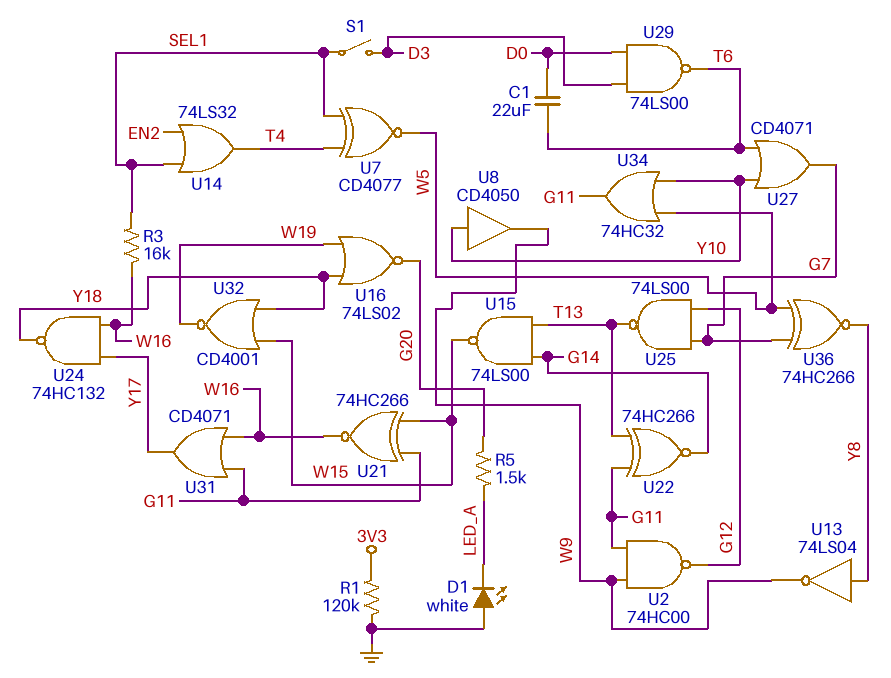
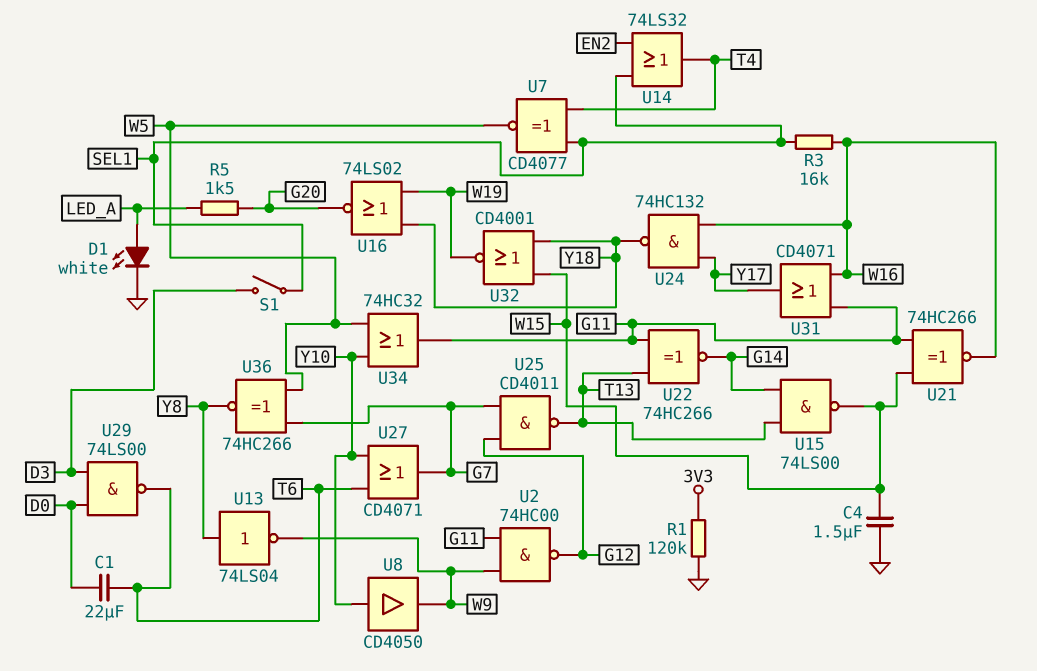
C4: none -> 1.5uF (GND, W15)
D1: LED white (A GND, K LED_A) -> LED white (A LED_A, K GND)
U25: NAND 74LS00 (in G7, in G12, out T13) -> NAND CD4011 (in G7, in G12, out T13)

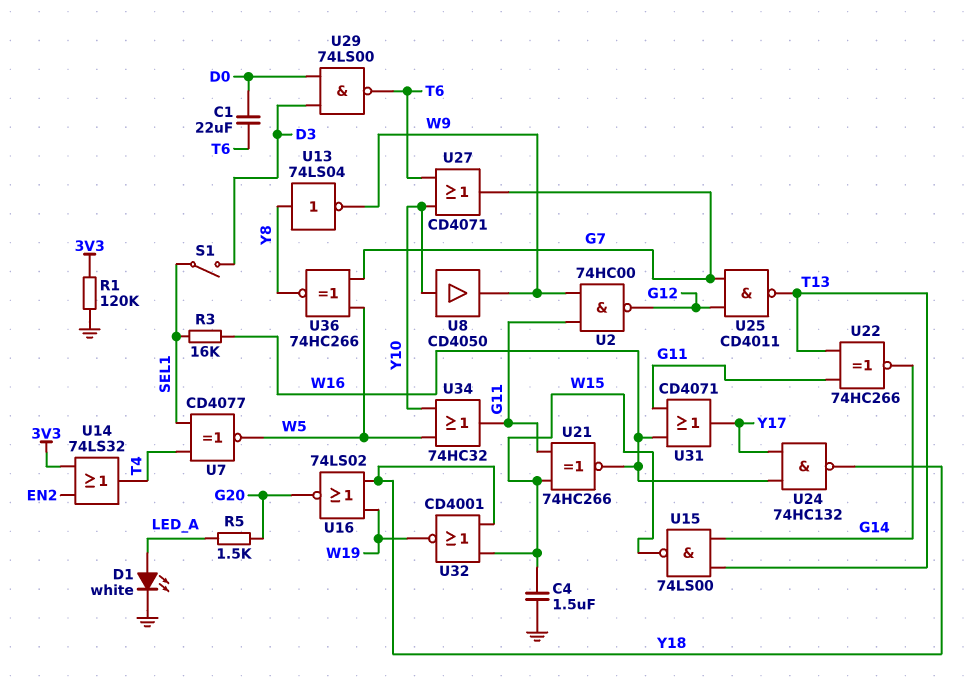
U14: OR 74LS32 (in EN2, in SEL1, out T4) -> OR 74LS32 (in 3V3, in EN2, out T4)

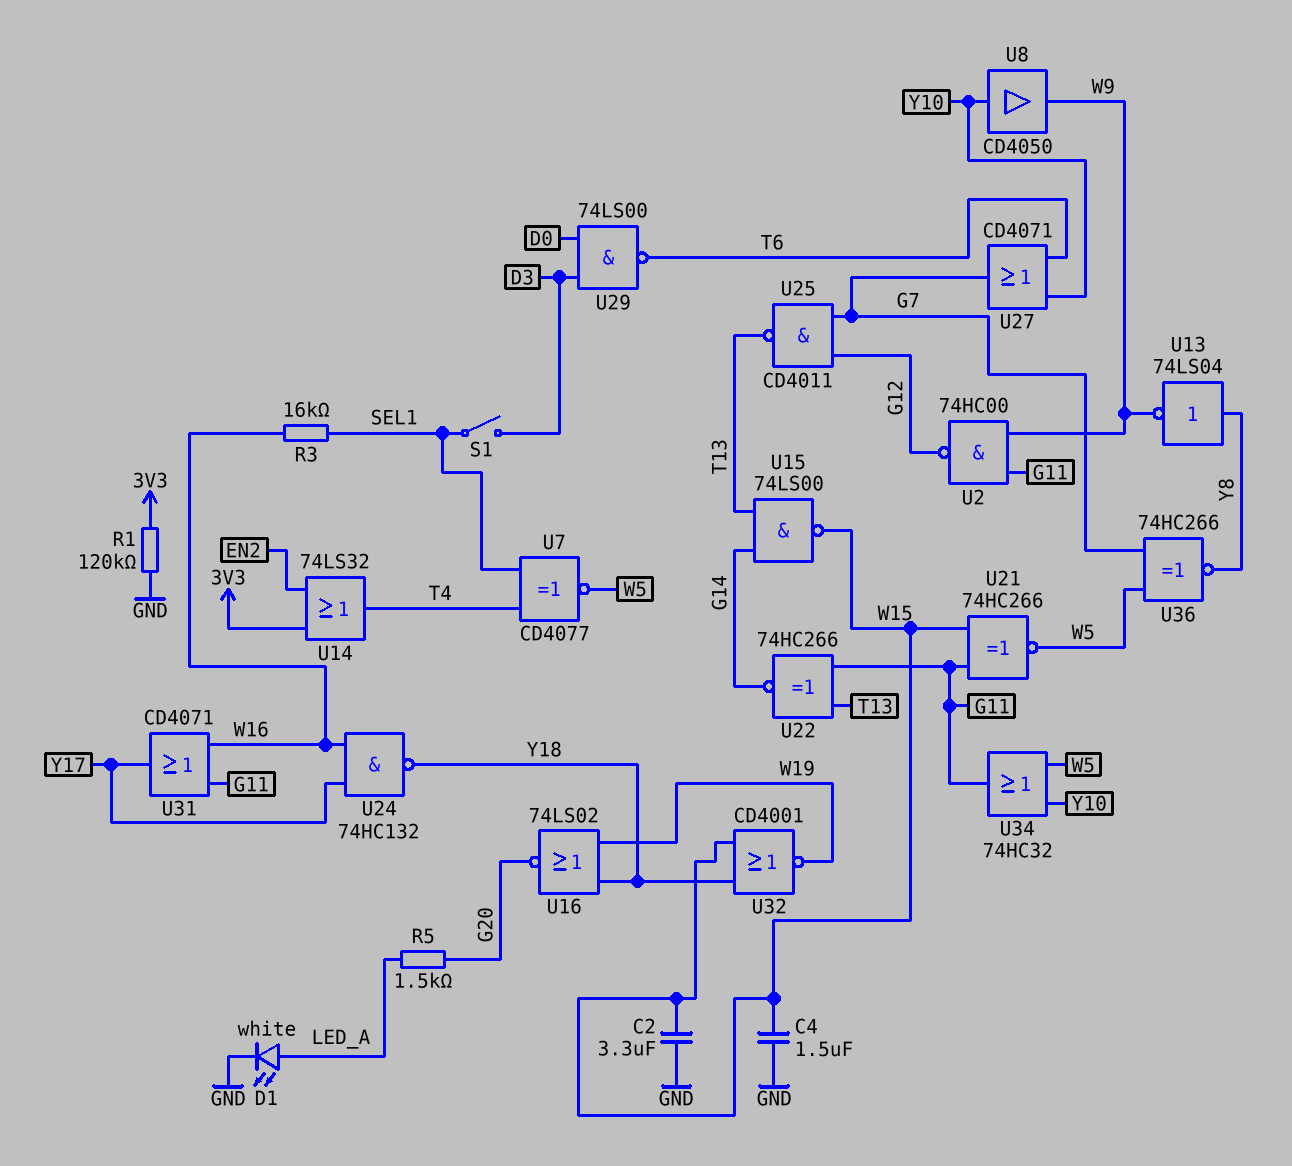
C1: 22uF (D0, T6) -> none
C2: none -> 3.3uF (GND, W15)
U21: XNOR 74HC266 (in G11, in W15, out W16) -> XNOR 74HC266 (in G11, in W15, out W5)

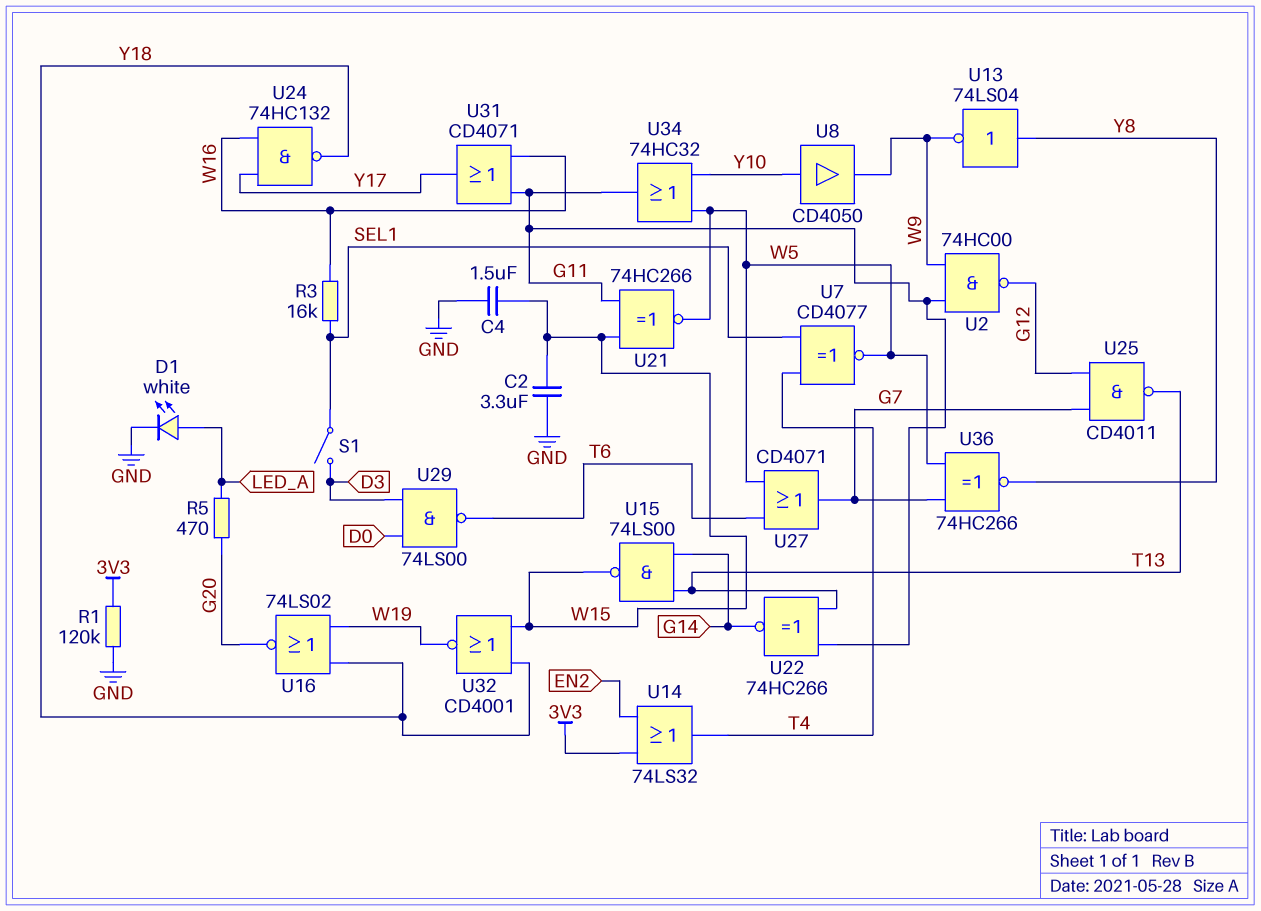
R5: 1.5k (G20, LED_A) -> 470 (G20, LED_A)
U27: OR CD4071 (in T6, in Y10, out G7) -> OR CD4071 (in T6, in W5, out G7)

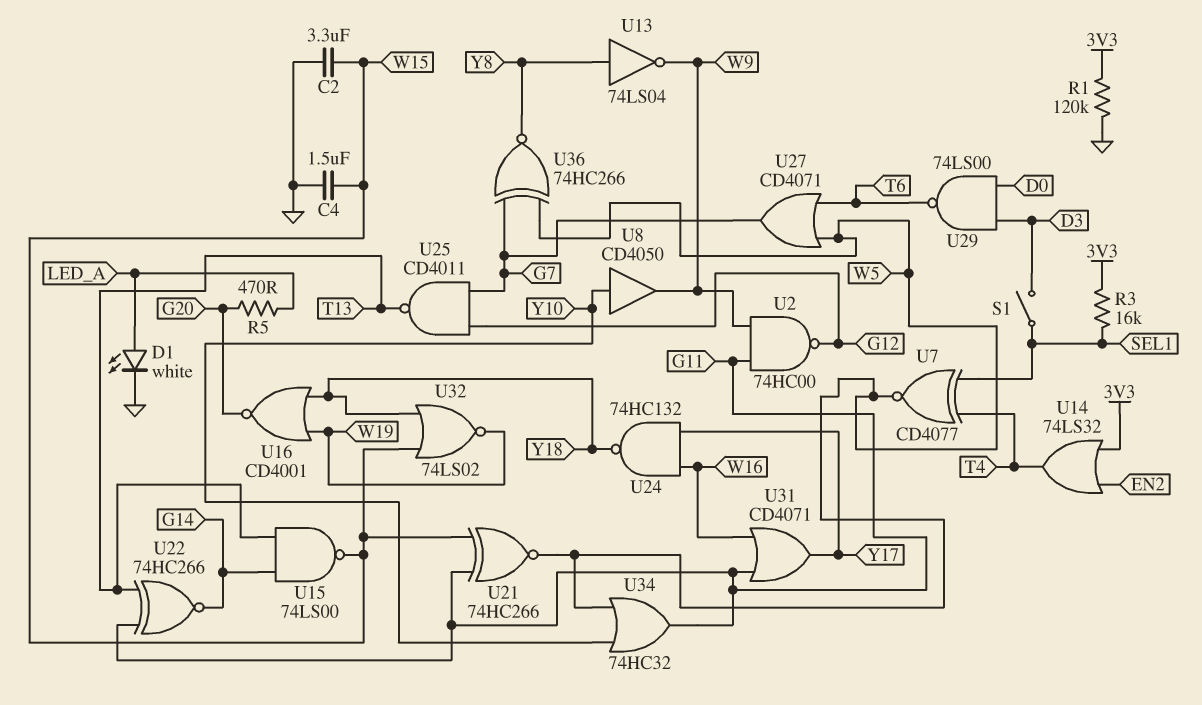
R3: 16k (SEL1, W16) -> 16k (3V3, SEL1)
U16: NOR 74LS02 (in W19, in Y18, out G20) -> NOR CD4001 (in W19, in Y18, out G20)
U32: NOR CD4001 (in W15, in Y18, out W19) -> NOR 74LS02 (in W15, in Y18, out W19)

